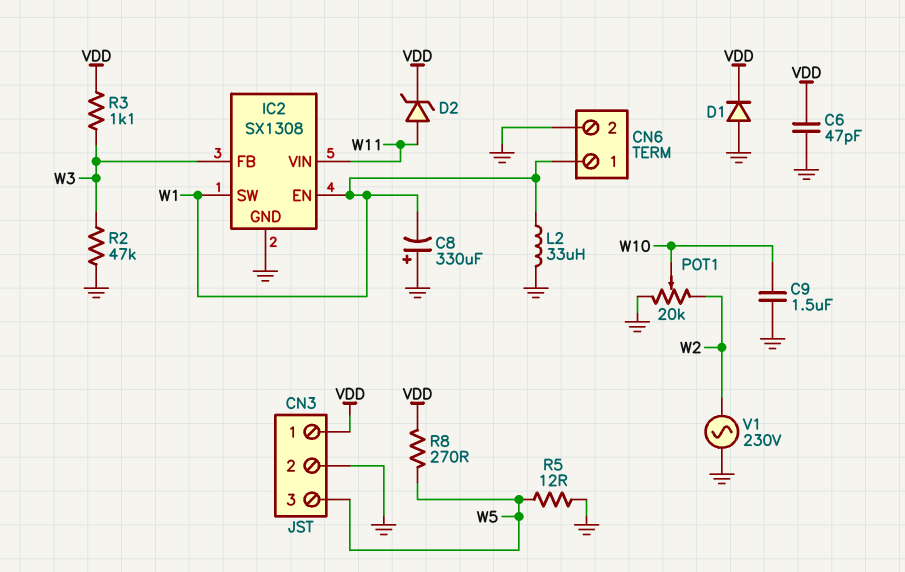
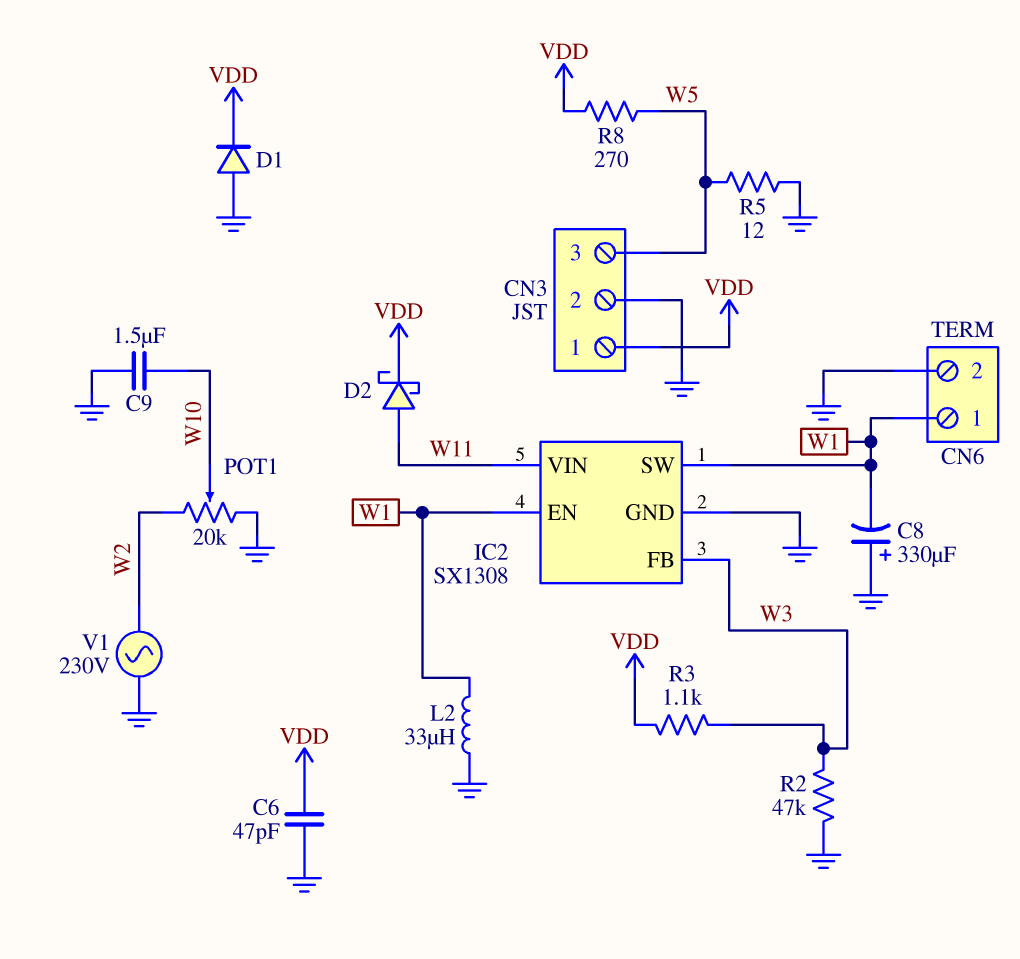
D2: zener (A W11, K VDD) -> schottky (A W11, K VDD)

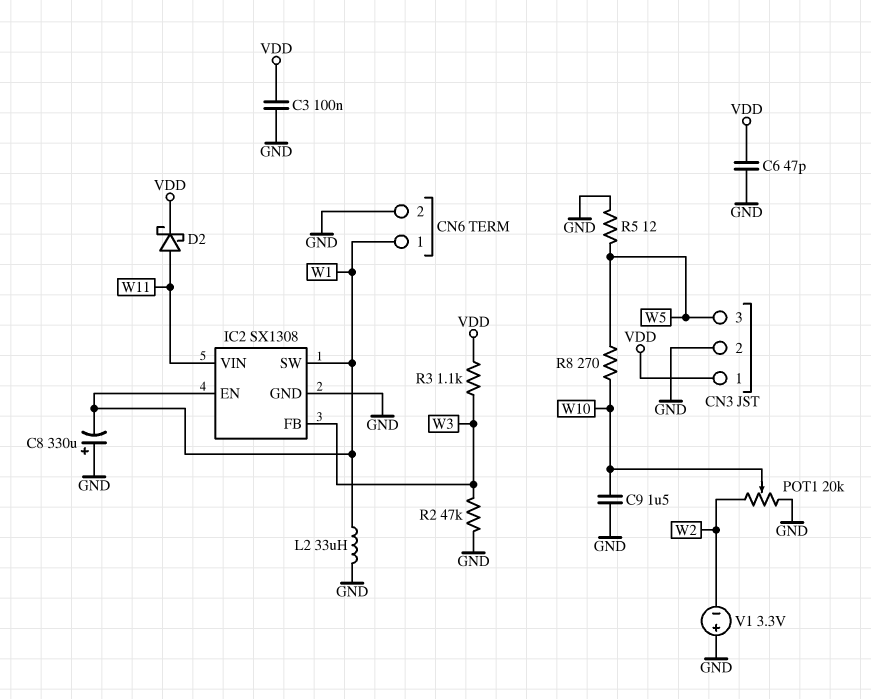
C3: none -> 100nF (GND, VDD)
D1: diode (A GND, K VDD) -> none
R8: 270 (VDD, W5) -> 270 (W5, W10)
V1: AC 230V (GND, W2) -> 3.3V (plus GND, minus W2)

